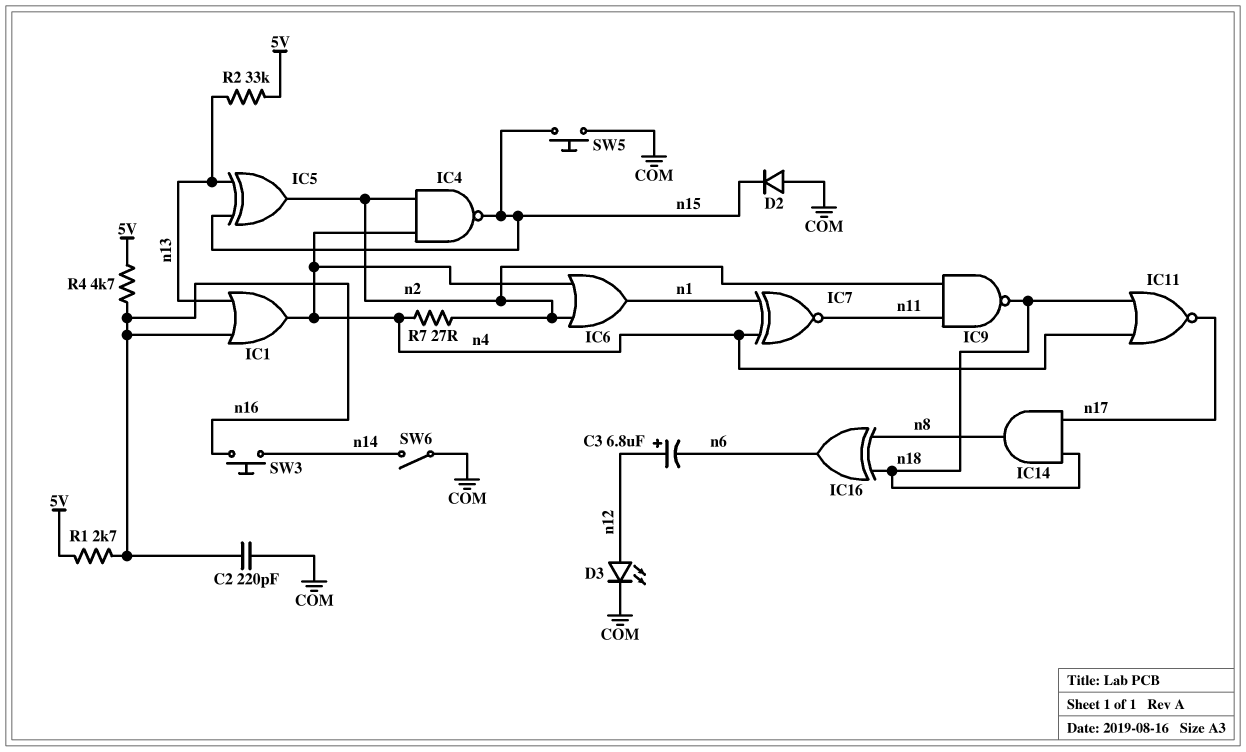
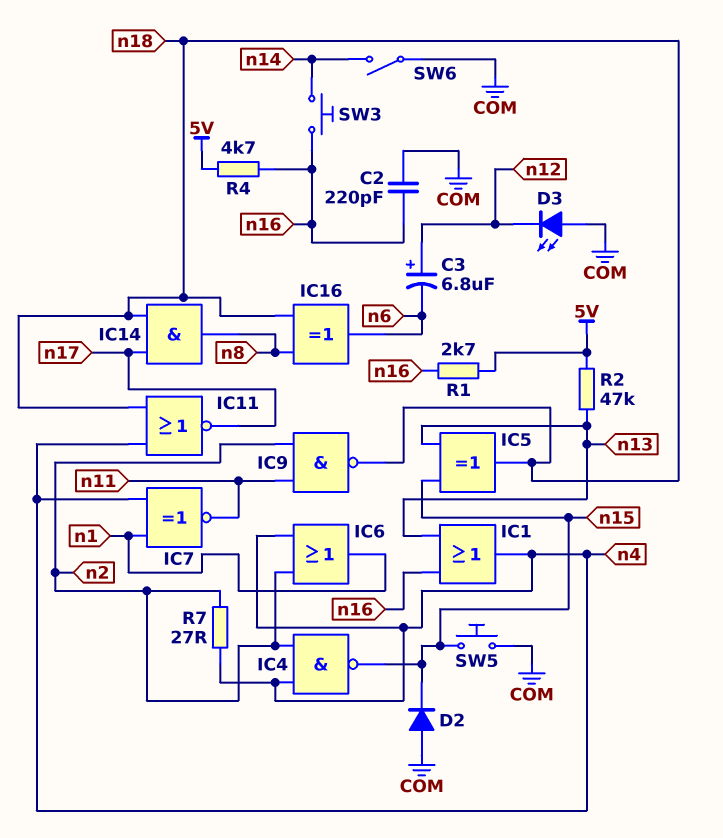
D3: LED (A n12, K COM) -> LED (A COM, K n12)
IC5: XOR (in n13, in n15, out n2) -> XOR (in n13, in n15, out n18)
R2: 33k (5V, n13) -> 47k (5V, n13)

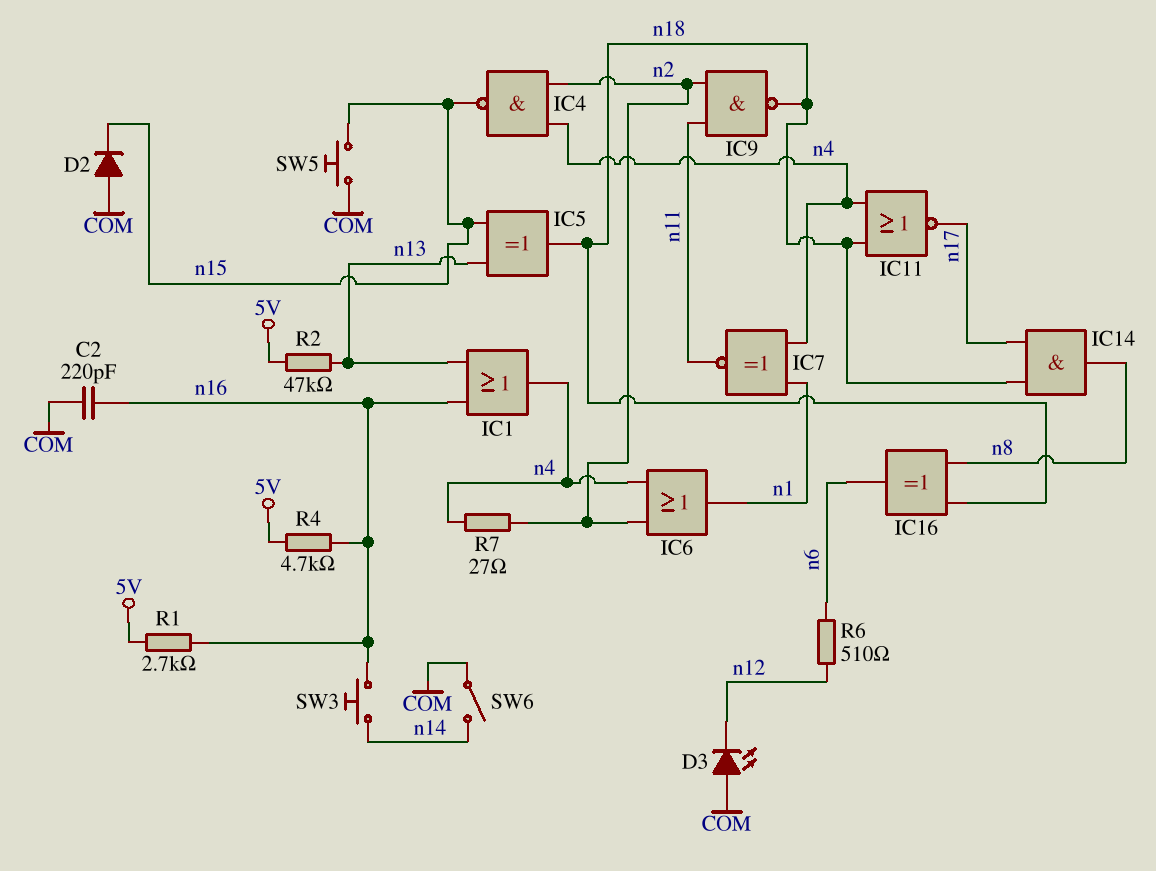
C3: 6.8uF (plus n12, minus n6) -> none
R6: none -> 510 (n6, n12)

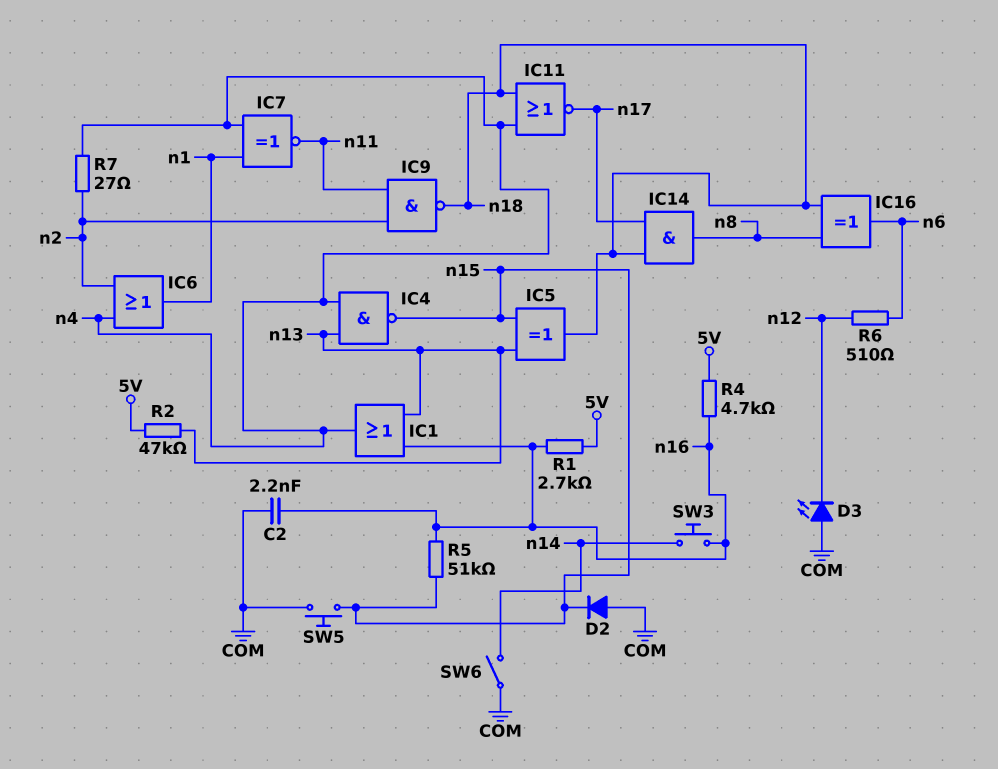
C2: 220pF (COM, n16) -> 2.2nF (COM, n16)
IC4: NAND (in n2, in n4, out n15) -> NAND (in n4, in n13, out n15)
R5: none -> 51k (n15, n16)

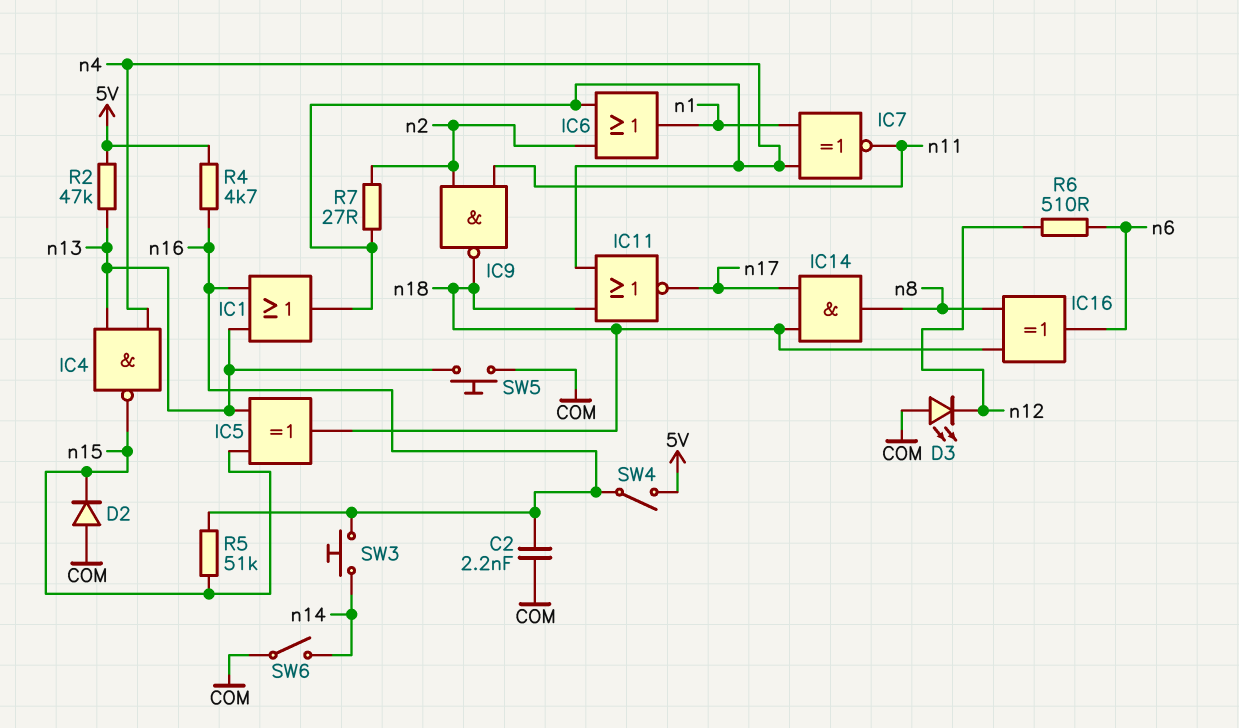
R1: 2.7k (5V, n16) -> none
SW4: none -> switch (5V, n16)
SW5: button (COM, n15) -> button (COM, n13)

